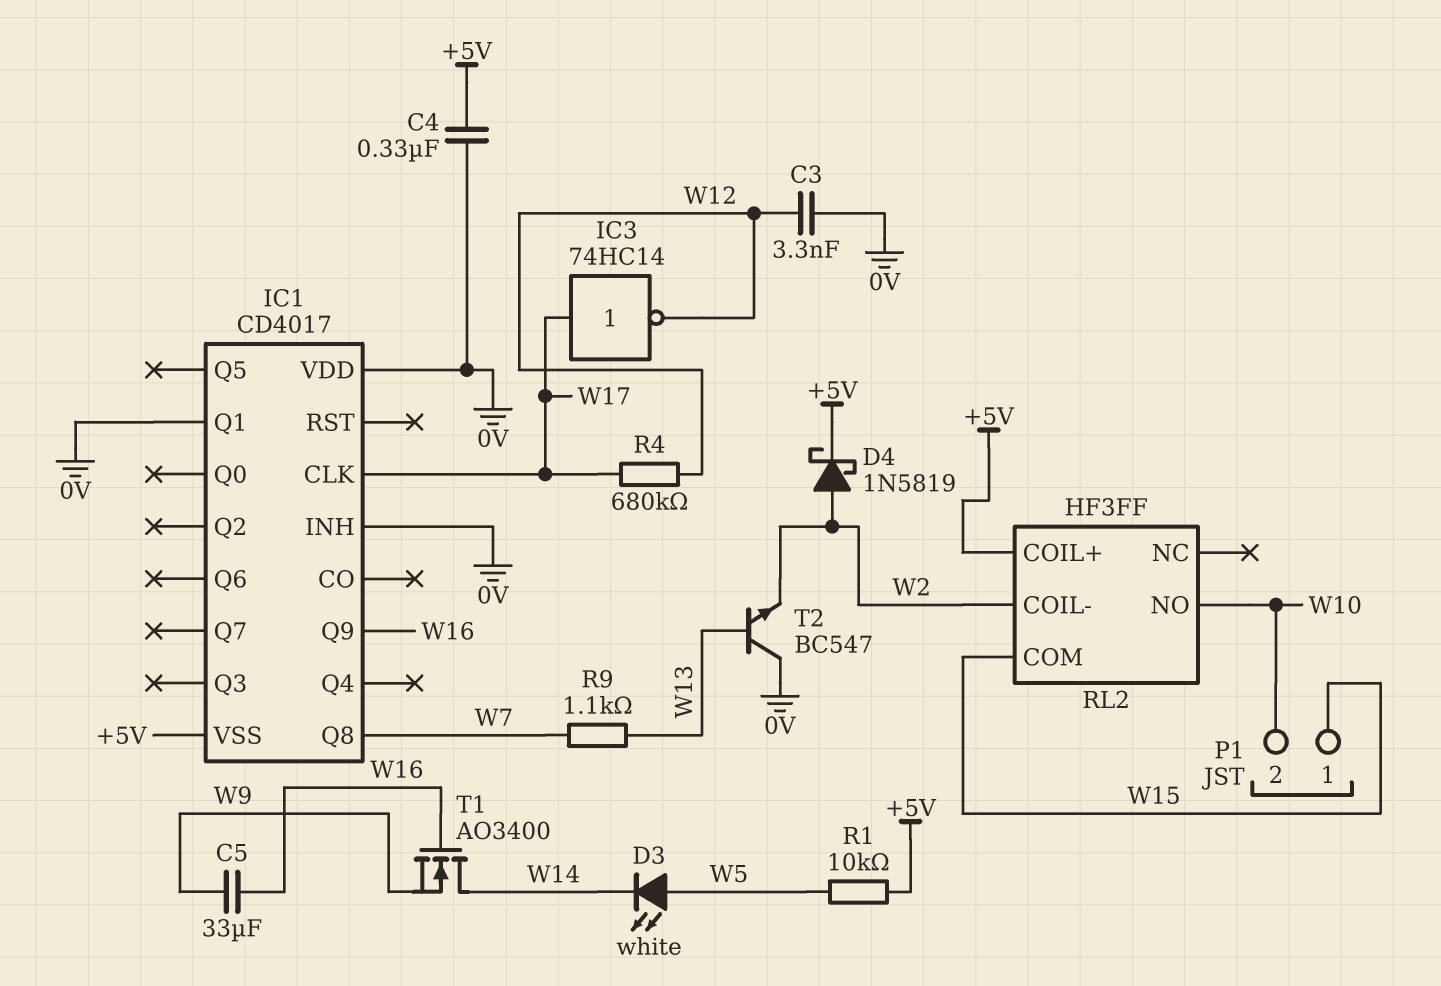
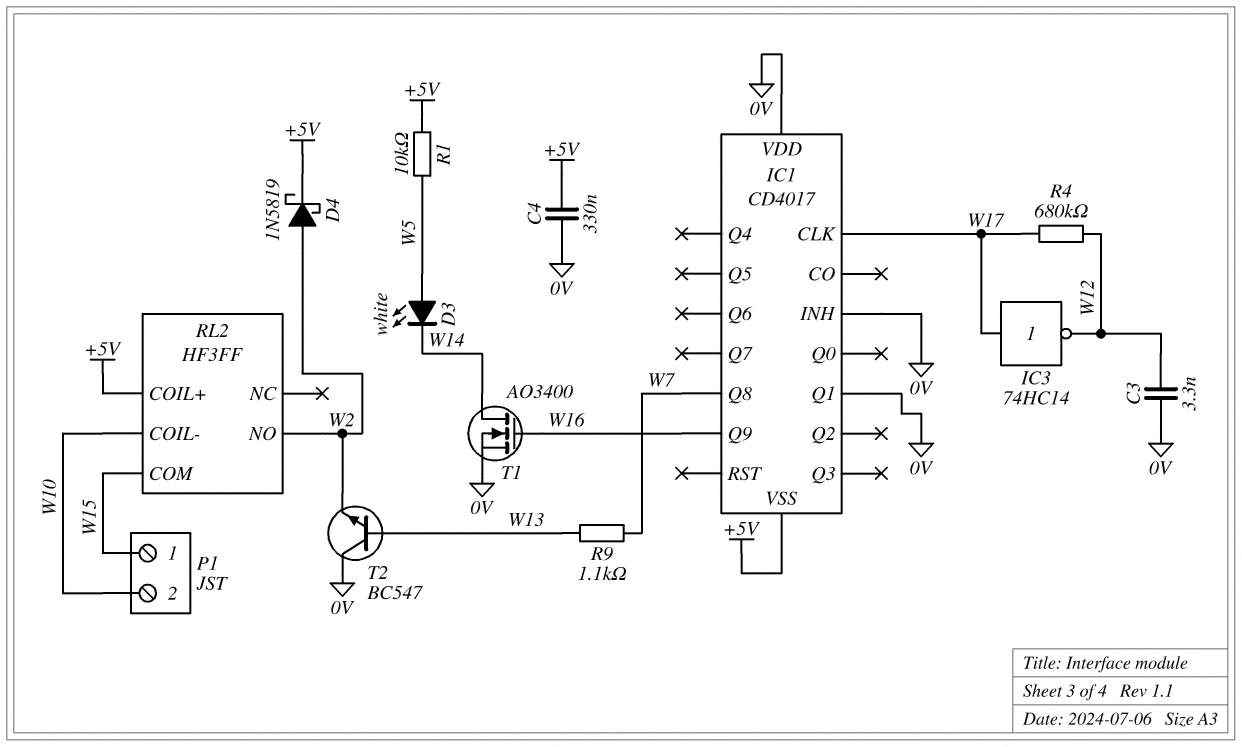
C5: 33uF (W9, W16) -> none
RL2 pin COIL-: W2 -> W10
RL2 pin NO: W10 -> W2
T1: NMOS AO3400 (G W16, D W14, S W9) -> NMOS AO3400 (G W16, D W14, S 0V)

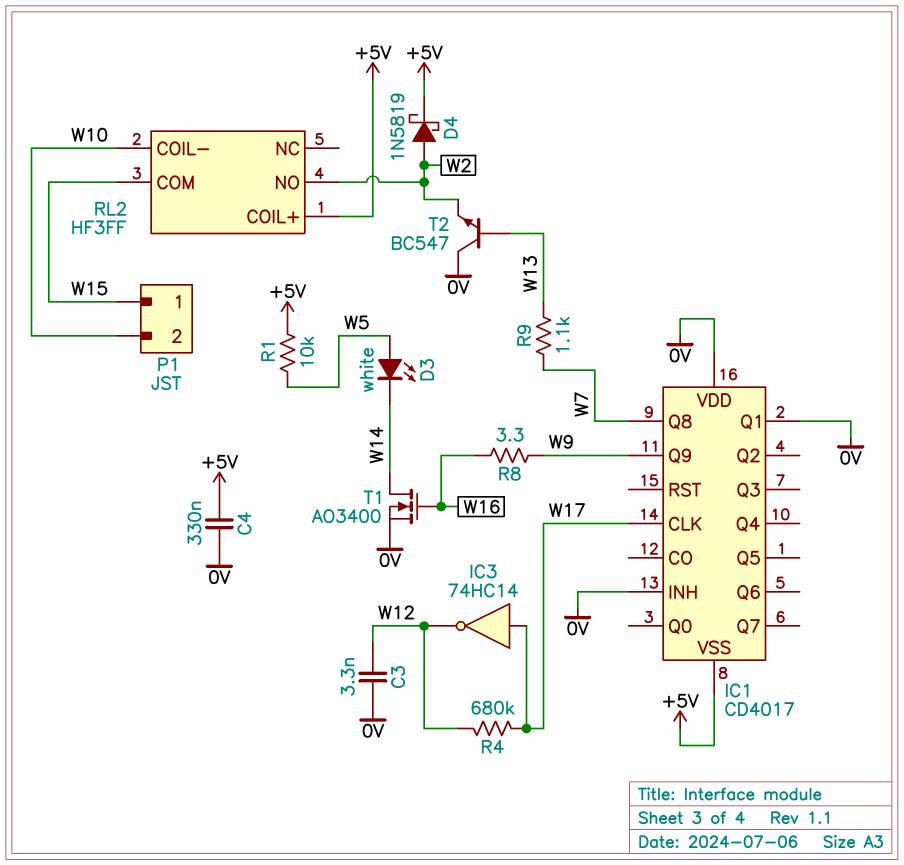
IC1 pin Q9: W16 -> W9
R8: none -> 3.3 (W9, W16)

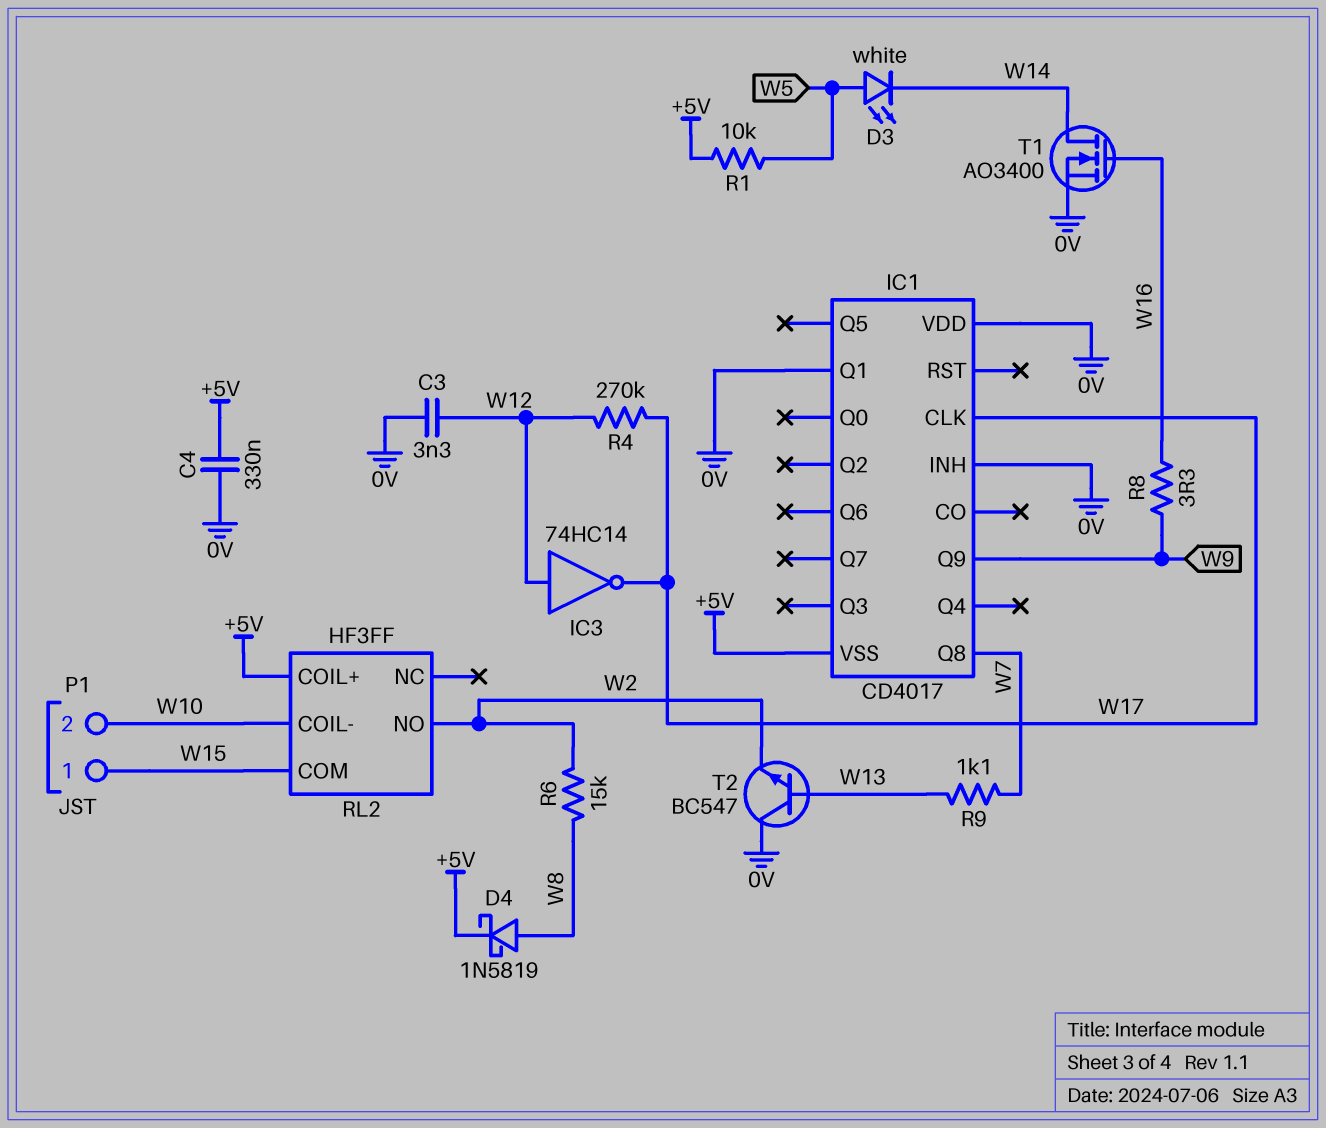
D4: schottky 1N5819 (A W2, K +5V) -> schottky 1N5819 (A W8, K +5V)
IC3: NOT 74HC14 (in W17, out W12) -> NOT 74HC14 (in W12, out W17)
R4: 680k (W12, W17) -> 270k (W12, W17)
R6: none -> 15k (W2, W8)

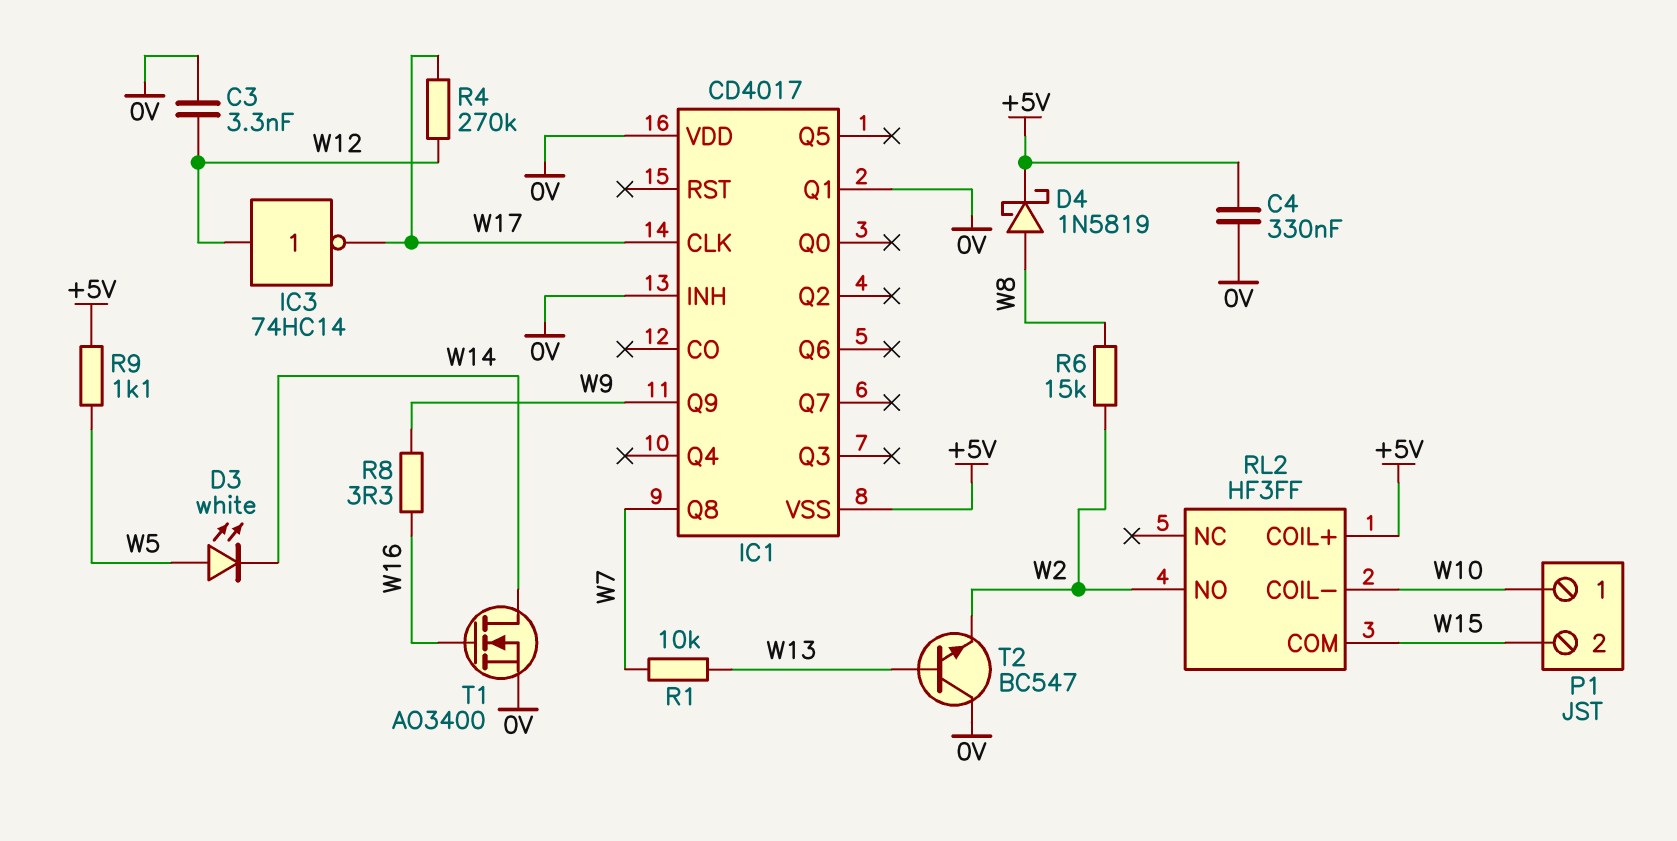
P1 pin 1: W15 -> W10
P1 pin 2: W10 -> W15
R1: 10k (+5V, W5) -> 10k (W7, W13)
R9: 1.1k (W7, W13) -> 1.1k (+5V, W5)

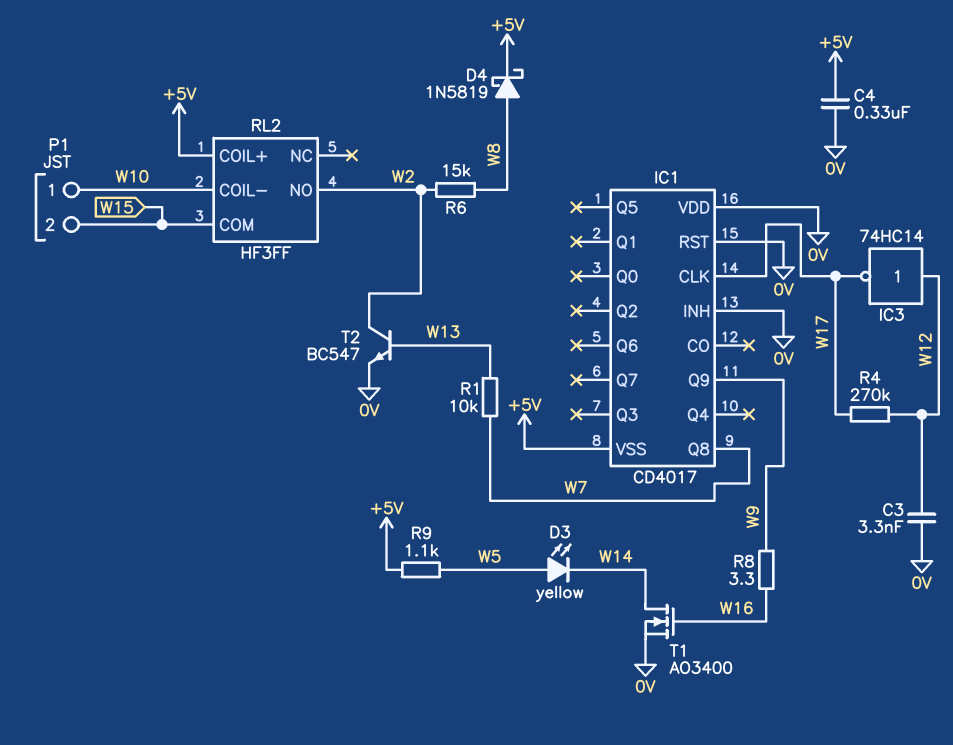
D3: LED white (A W5, K W14) -> LED yellow (A W5, K W14)
IC1 pin Q1: 0V -> none
IC1 pin RST: none -> 0V
T2: NPN BC547 (B W13, C 0V, E W2) -> NPN BC547 (B W13, C W2, E 0V)

